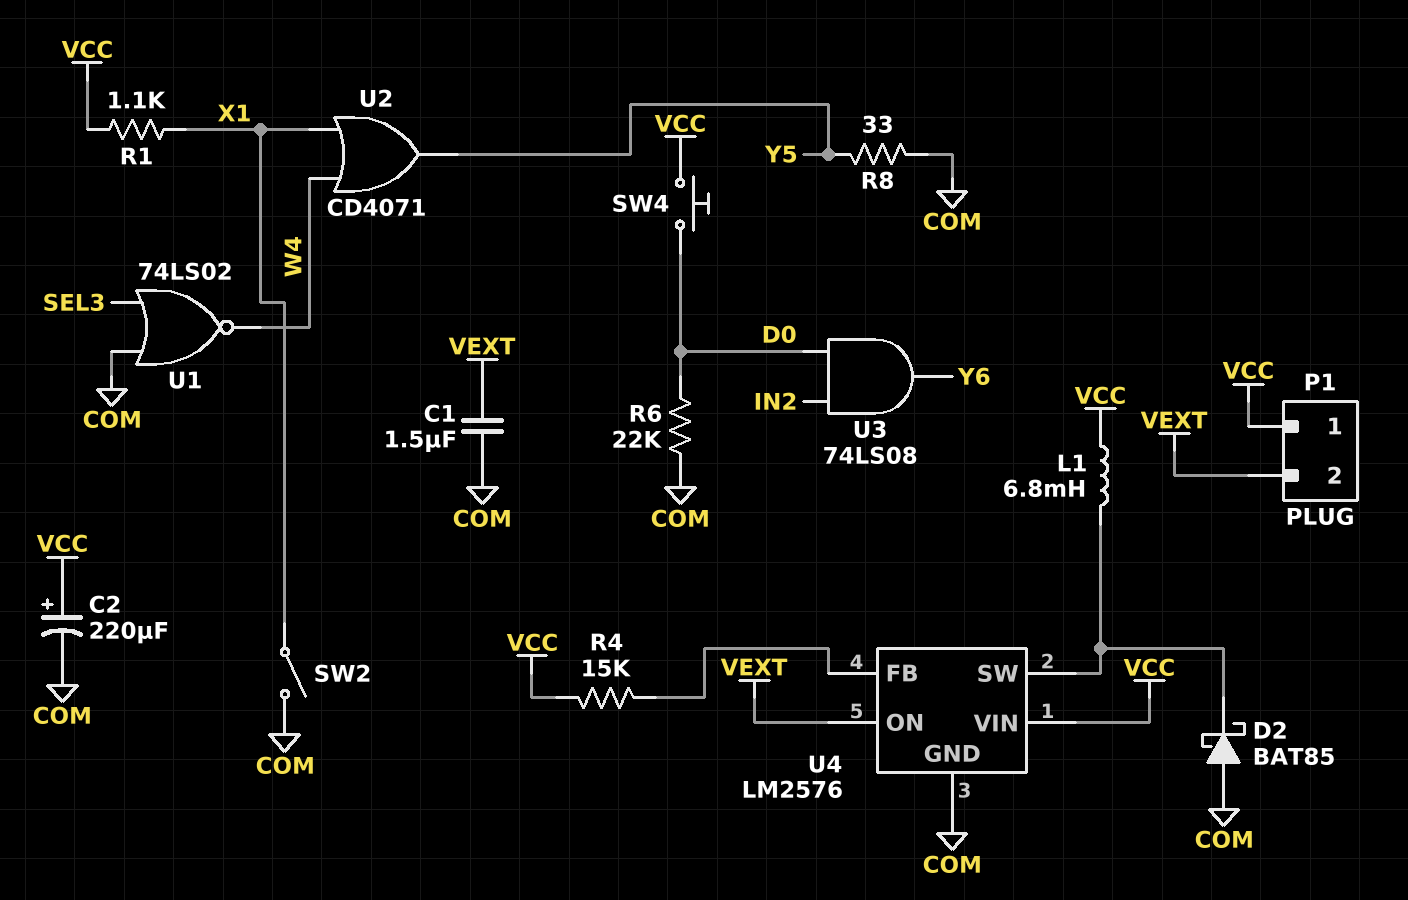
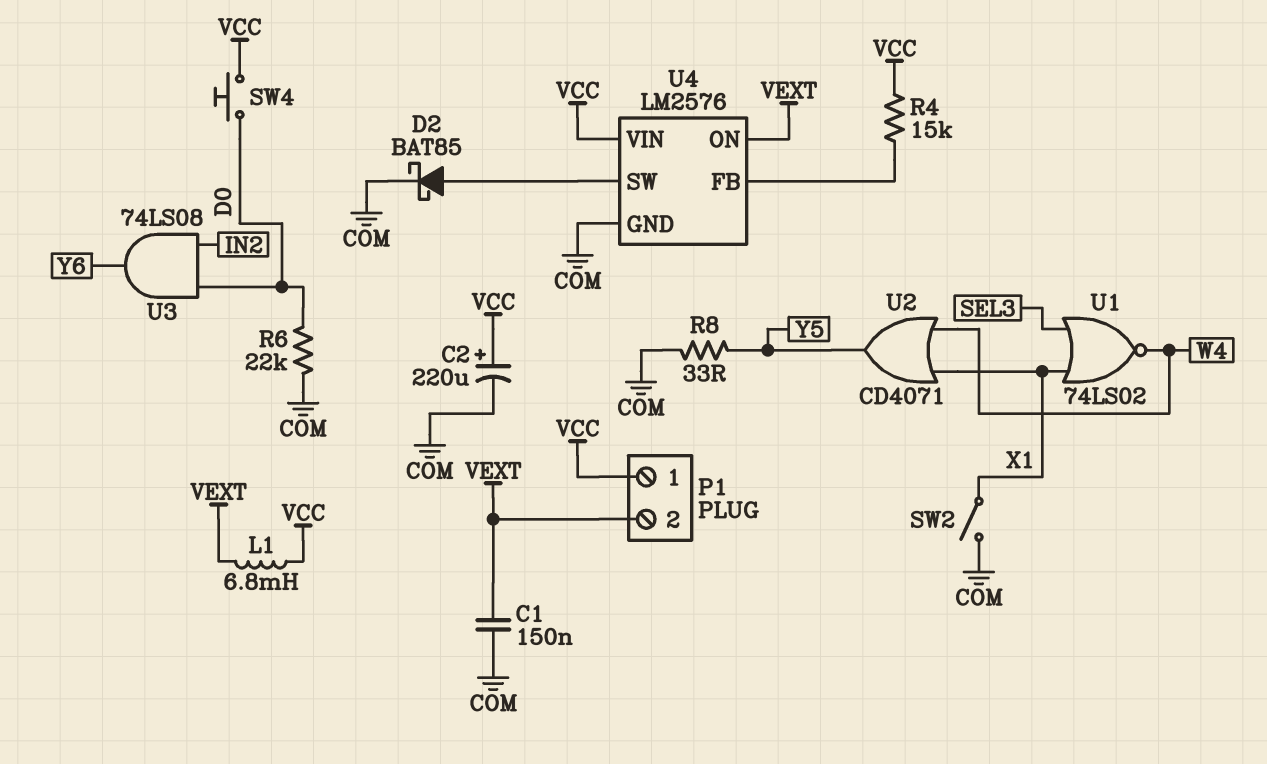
C1: 1.5uF (COM, VEXT) -> 150nF (COM, VEXT)
D2: schottky BAT85 (A COM, K U4/SW) -> schottky BAT85 (A U4/SW, K COM)
L1: 6.8mH (U4/SW, VCC) -> 6.8mH (VCC, VEXT)
R1: 1.1k (VCC, X1) -> none
U1: NOR 74LS02 (in COM, in SEL3, out W4) -> NOR 74LS02 (in SEL3, in X1, out W4)

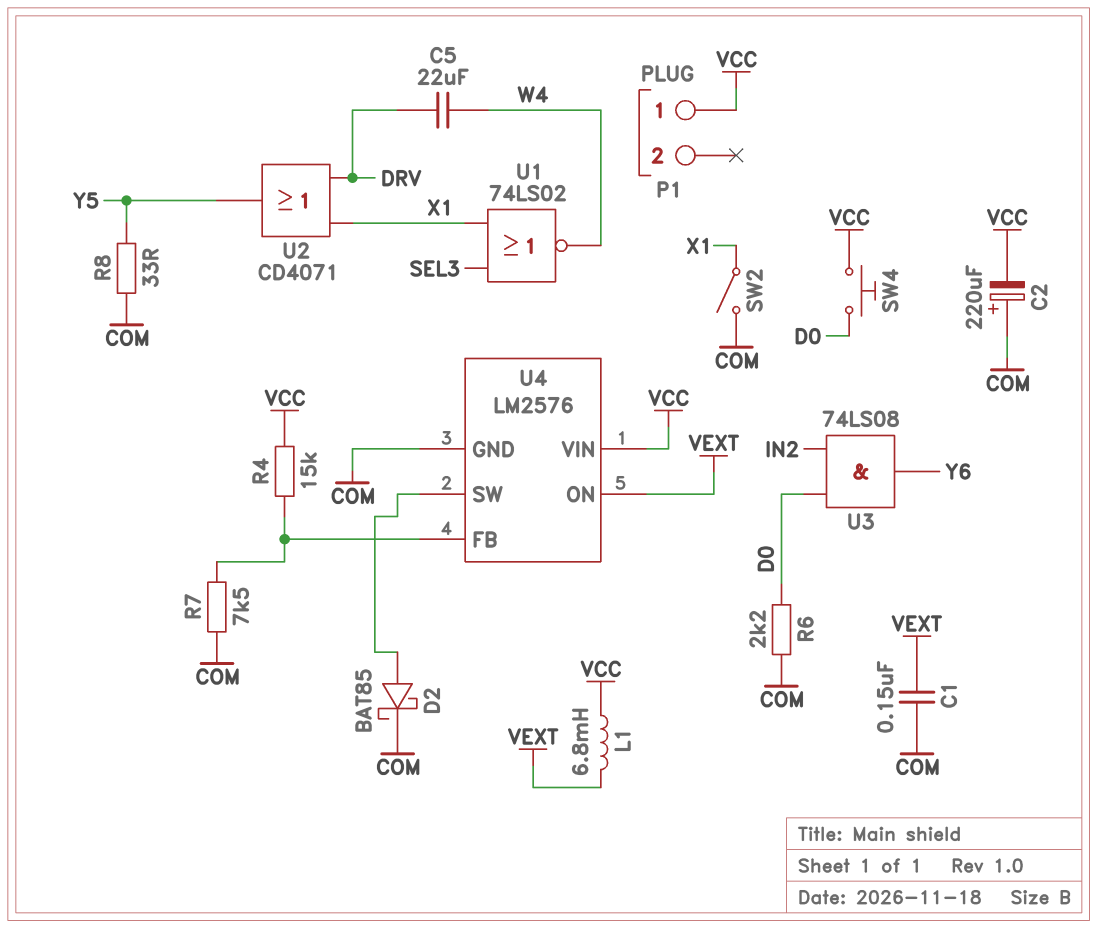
C2: 220uF (plus VCC, minus COM) -> 220uF (plus COM, minus VCC)
C5: none -> 22uF (DRV, W4)
P1 pin 2: VEXT -> none
R6: 22k (COM, D0) -> 2.2k (COM, D0)
R7: none -> 7.5k (COM, U4/FB)
U2: OR CD4071 (in W4, in X1, out Y5) -> OR CD4071 (in DRV, in X1, out Y5)

